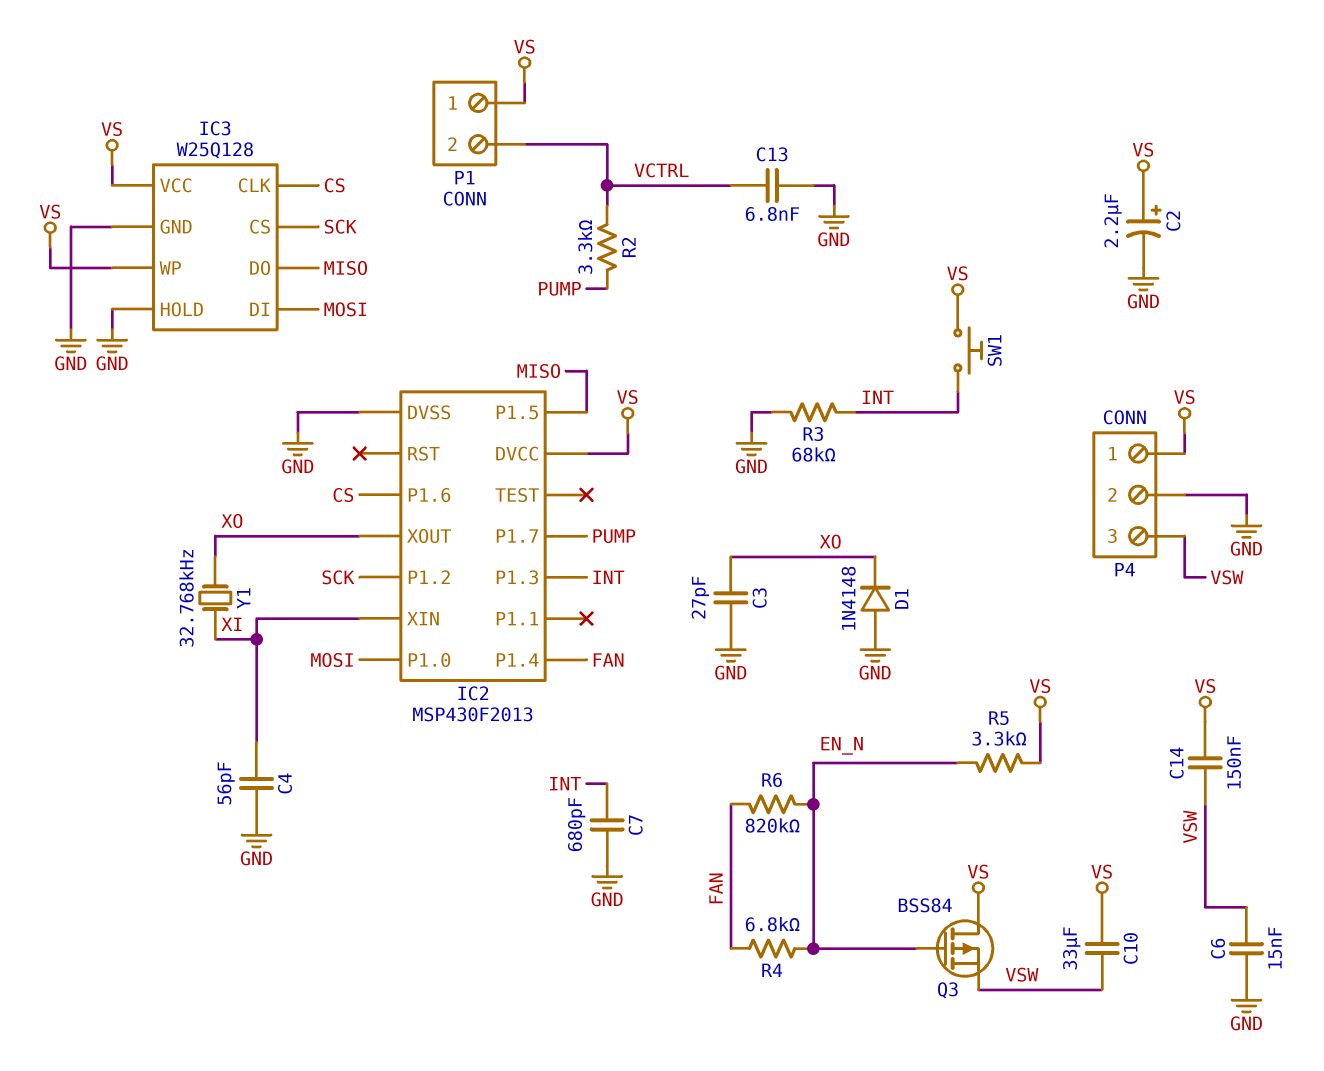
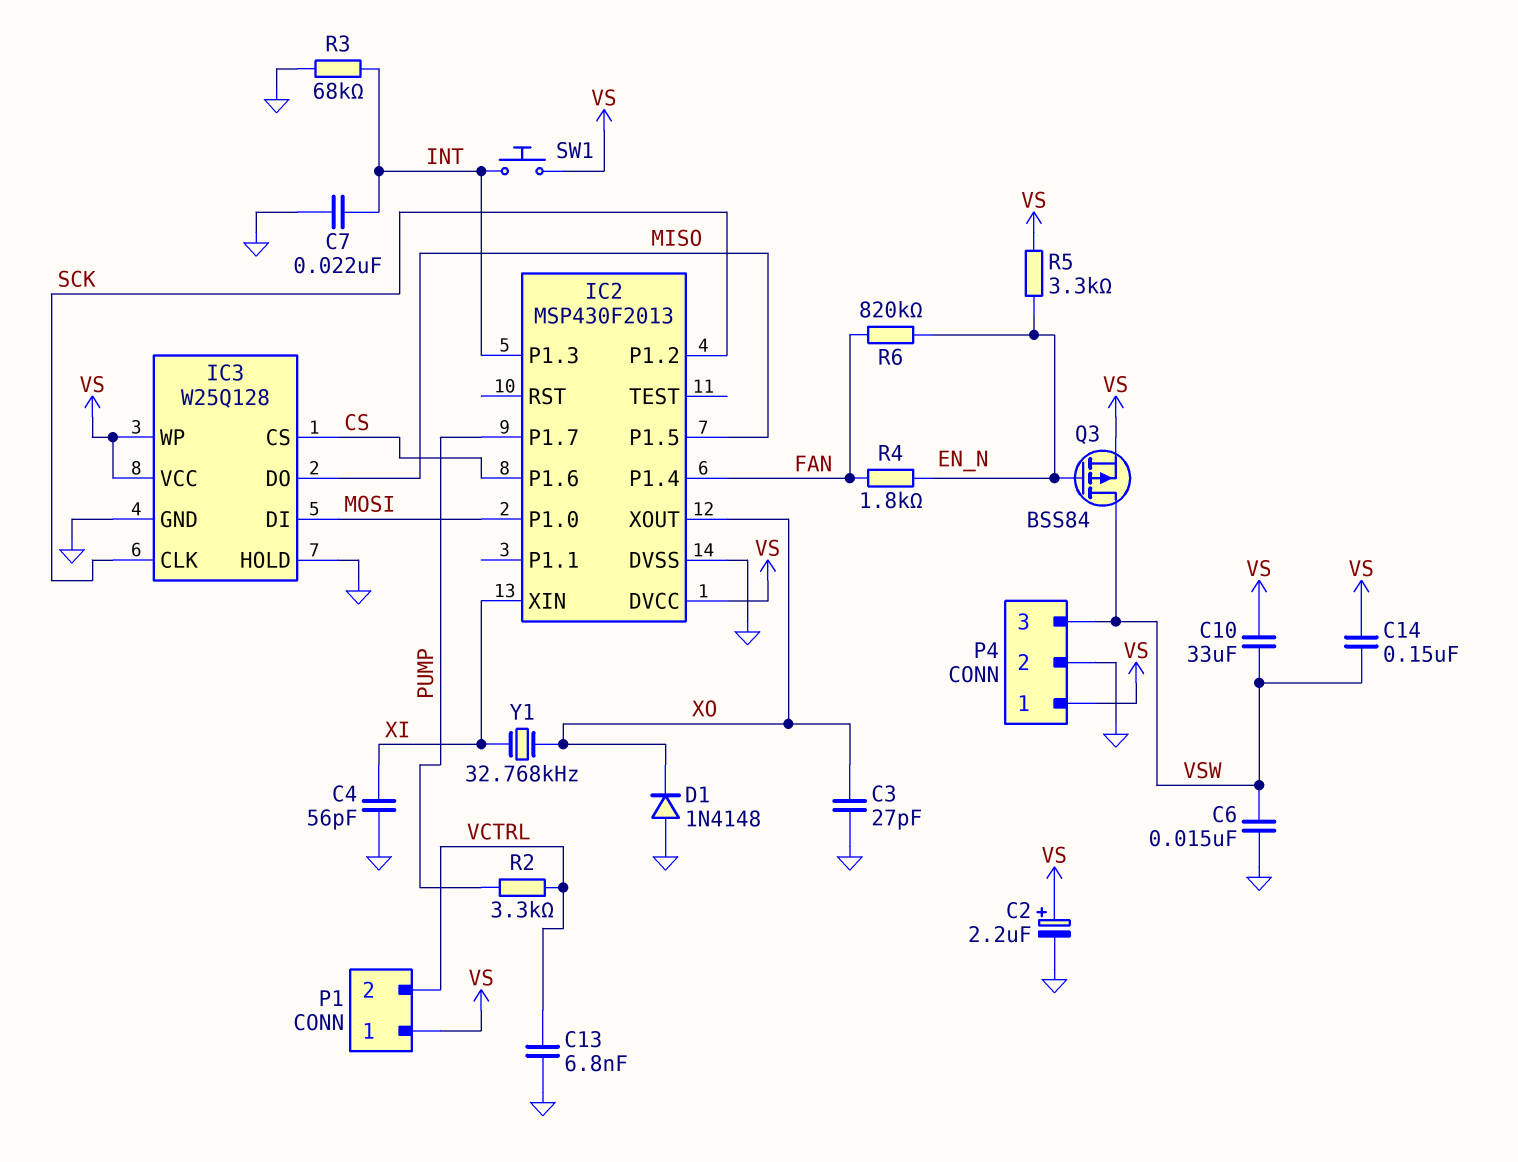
C7: 680pF (GND, INT) -> 22nF (GND, INT)
IC3 pin CLK: CS -> SCK
IC3 pin CS: SCK -> CS
Q3: PMOS BSS84 (G EN_N, D VS, S VSW) -> PMOS BSS84 (G EN_N, D VSW, S VS)
R4: 6.8k (EN_N, FAN) -> 1.8k (EN_N, FAN)

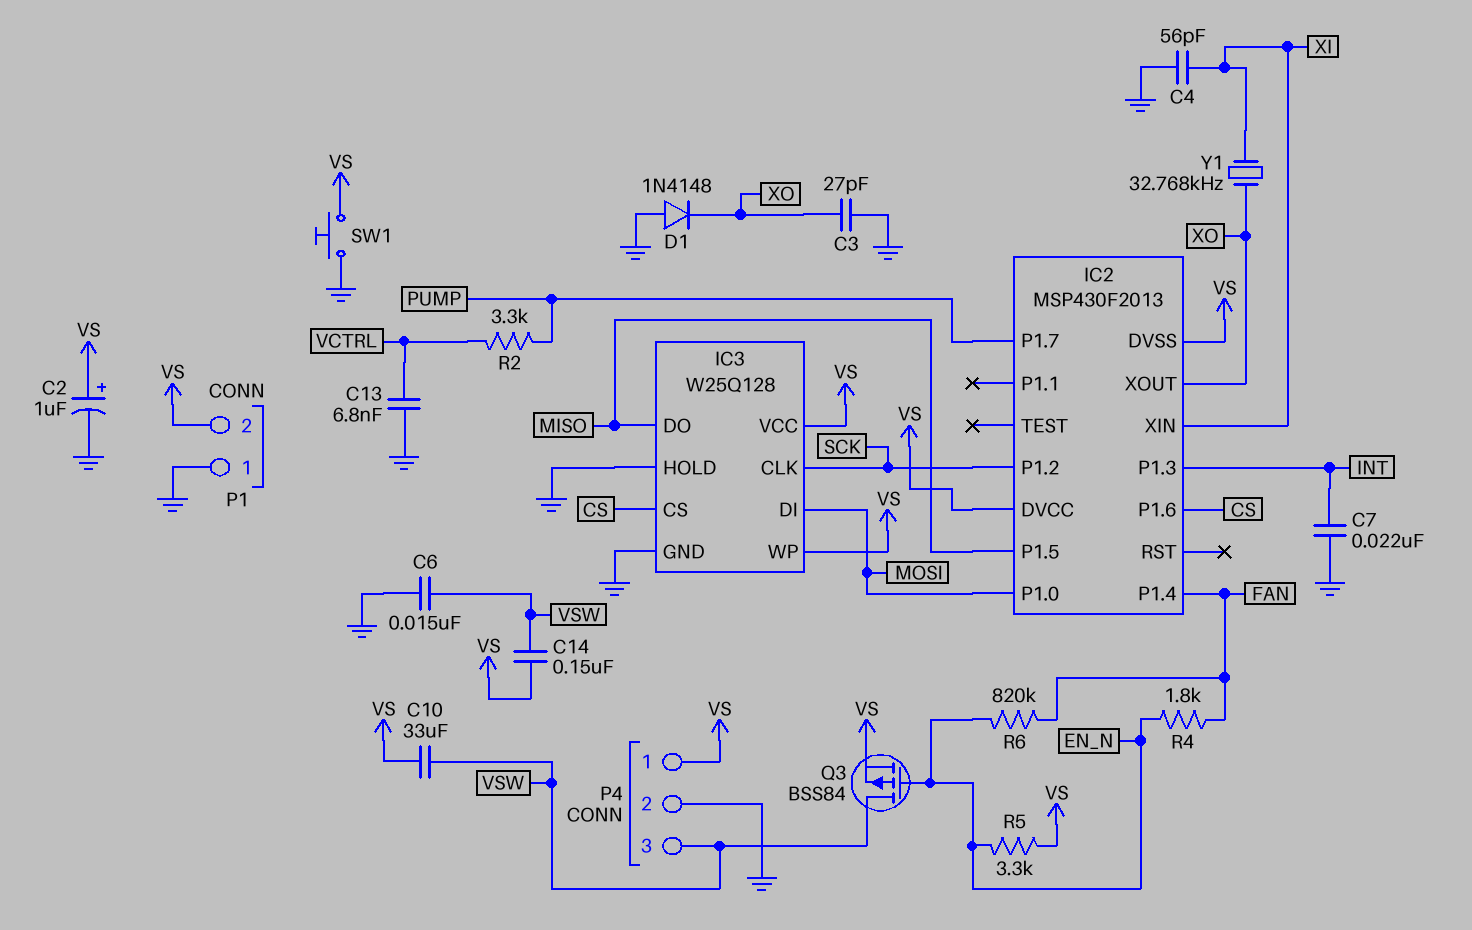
C2: 2.2uF (plus VS, minus GND) -> 1uF (plus VS, minus GND)
IC2 pin DVSS: GND -> VS
P1 pin 1: VS -> GND
P1 pin 2: VCTRL -> VS
R3: 68k (GND, INT) -> none
SW1: button (INT, VS) -> button (GND, VS)

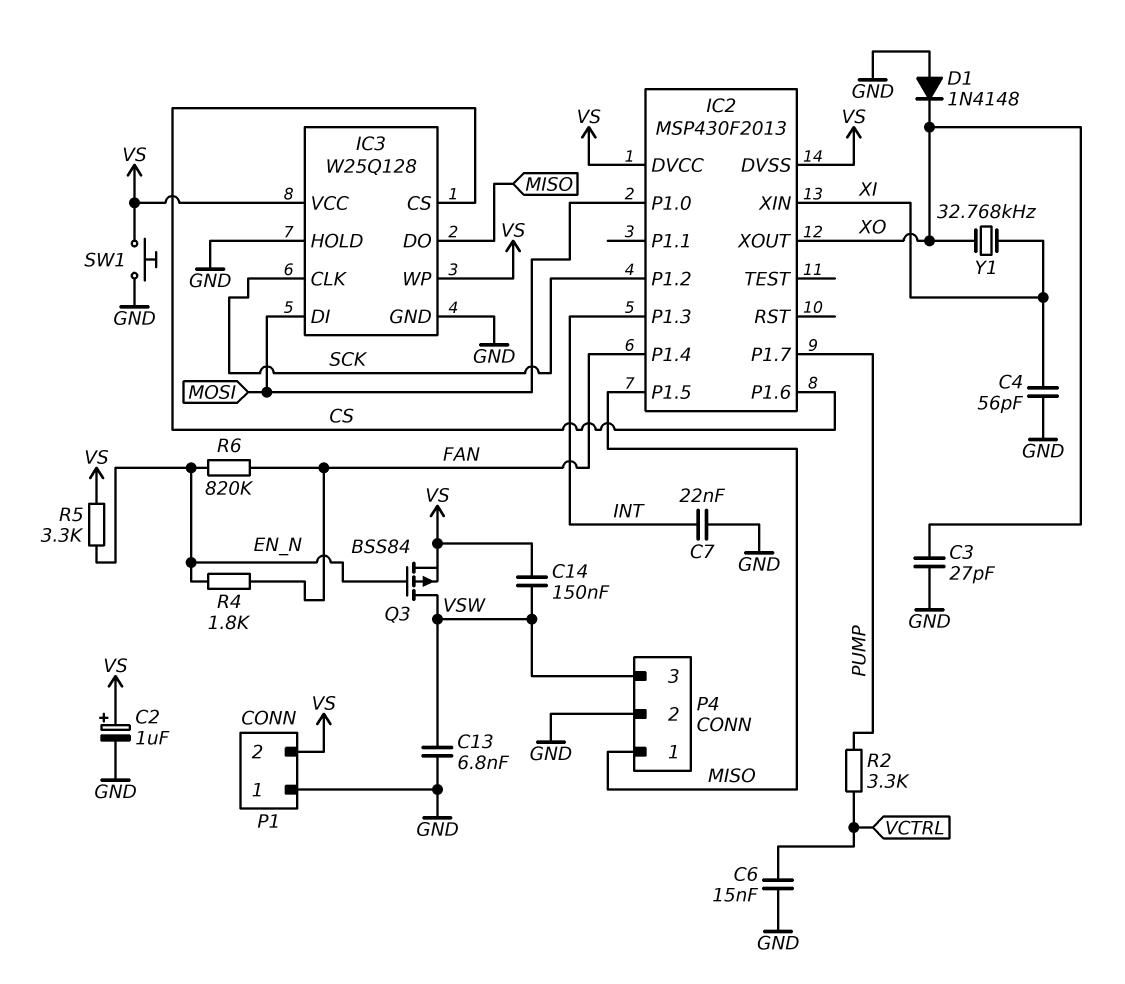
C6: 15nF (GND, VSW) -> 15nF (GND, VCTRL)
C10: 33uF (VS, VSW) -> none
C13: 6.8nF (GND, VCTRL) -> 6.8nF (GND, VSW)
P4 pin 1: VS -> MISO

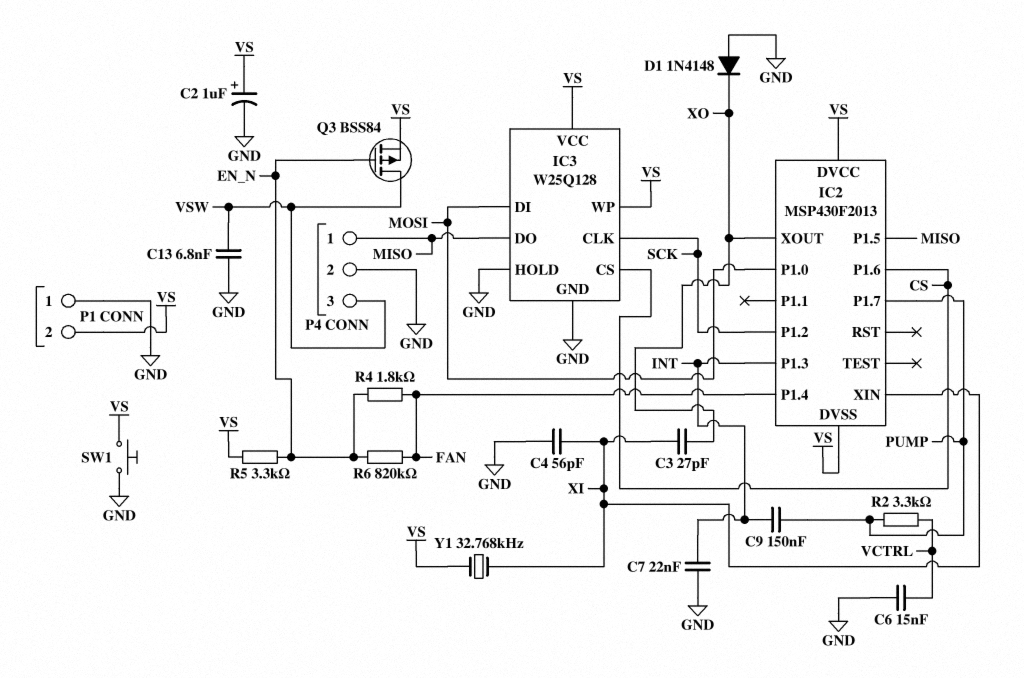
C3: 27pF (GND, XO) -> 27pF (XI, XO)
C9: none -> 150nF (INT, PUMP)
C14: 150nF (VS, VSW) -> none
Y1: 32.768kHz (XI, XO) -> 32.768kHz (VS, XI)

